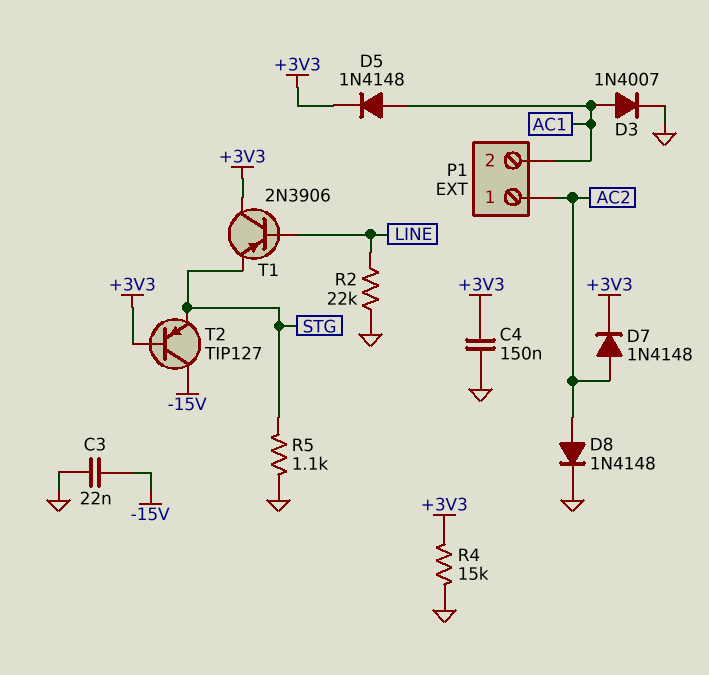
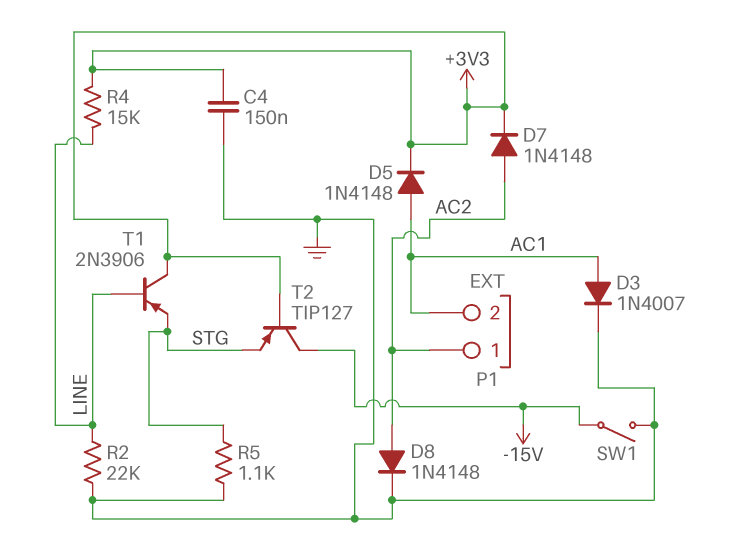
C3: 22nF (-15V, GND) -> none
R4: 15k (+3V3, GND) -> 15k (+3V3, LINE)
SW1: none -> switch (-15V, GND)

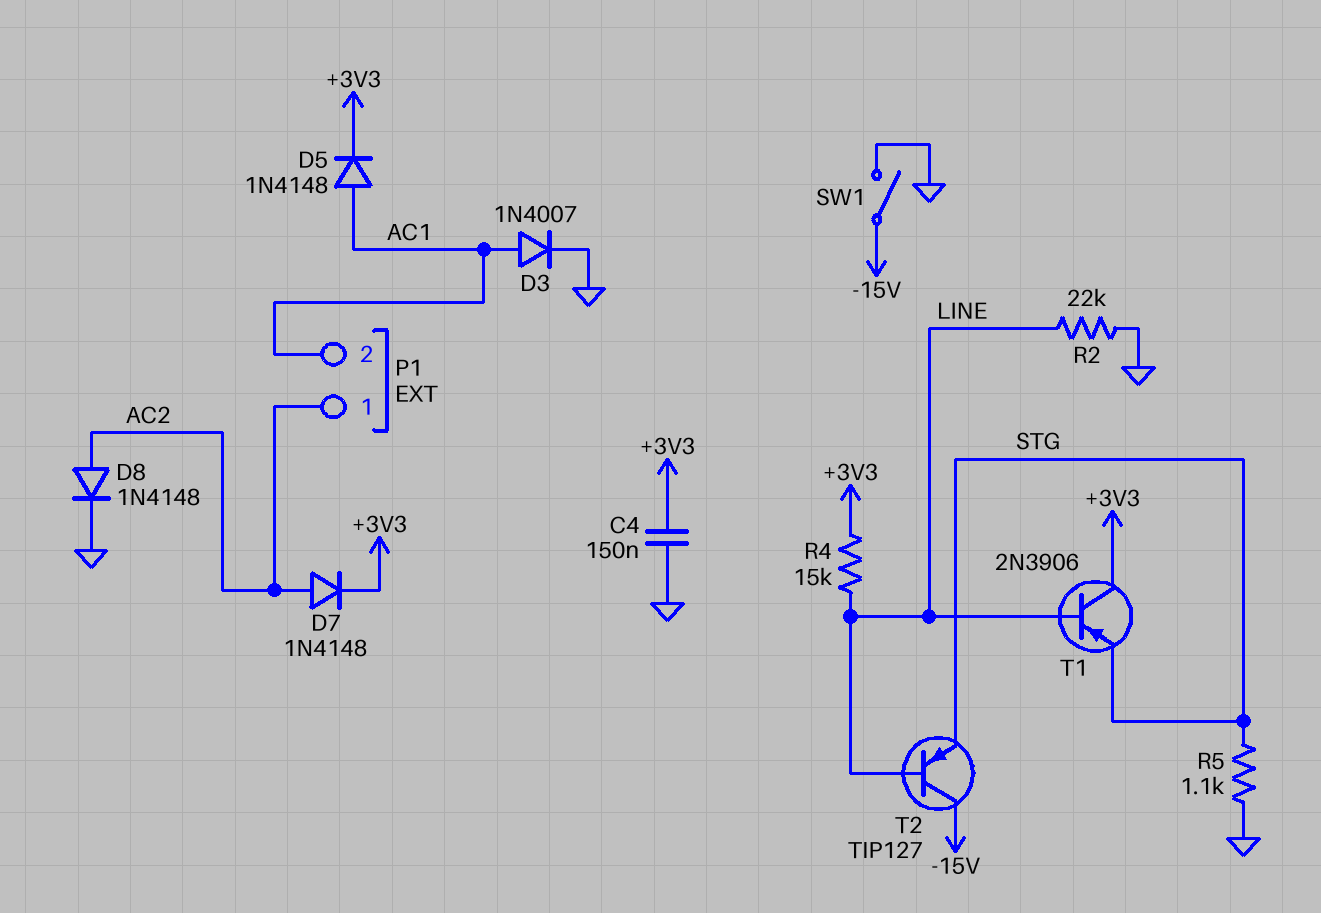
T2: PNP TIP127 (B +3V3, C -15V, E STG) -> PNP TIP127 (B LINE, C -15V, E STG)

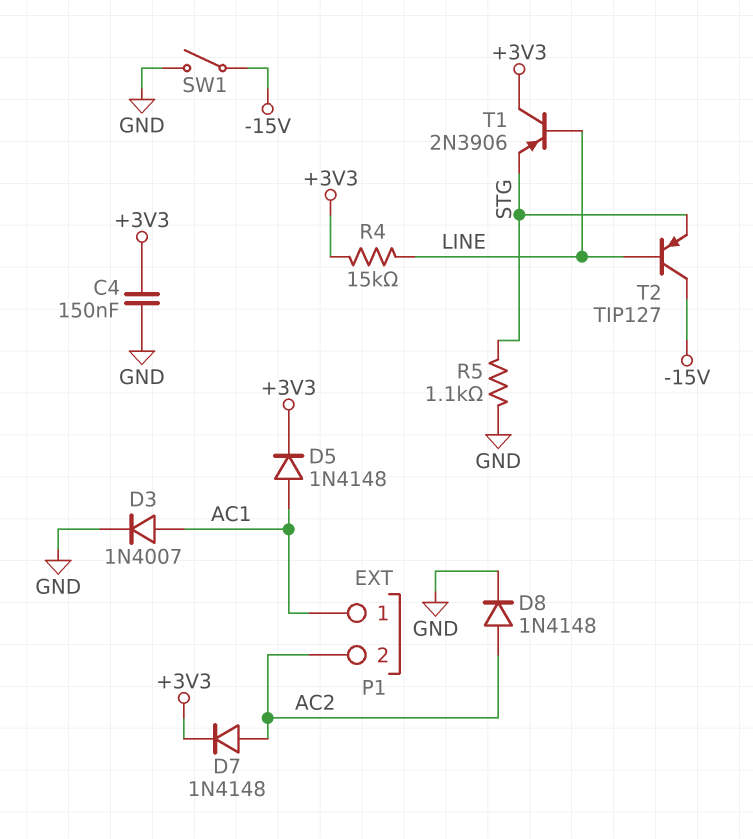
P1 pin 1: AC2 -> AC1
P1 pin 2: AC1 -> AC2
R2: 22k (GND, LINE) -> none

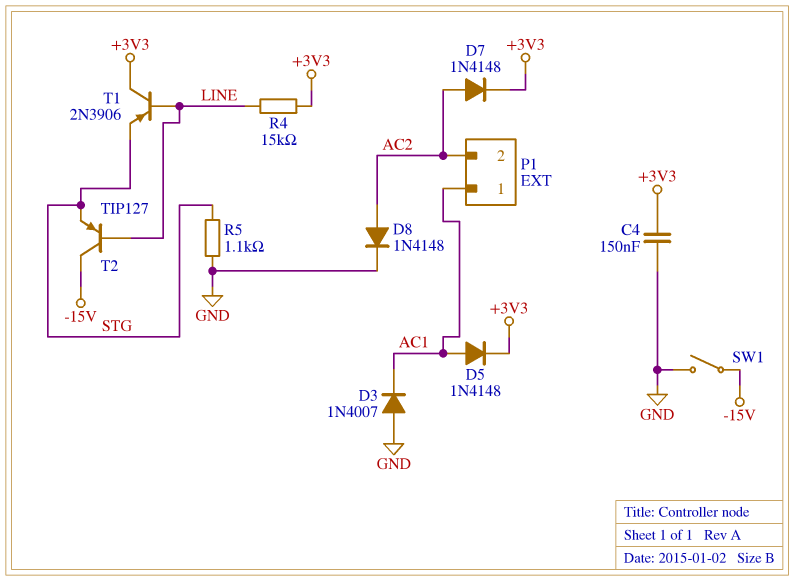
D3: diode 1N4007 (A AC1, K GND) -> diode 1N4007 (A GND, K AC1)

